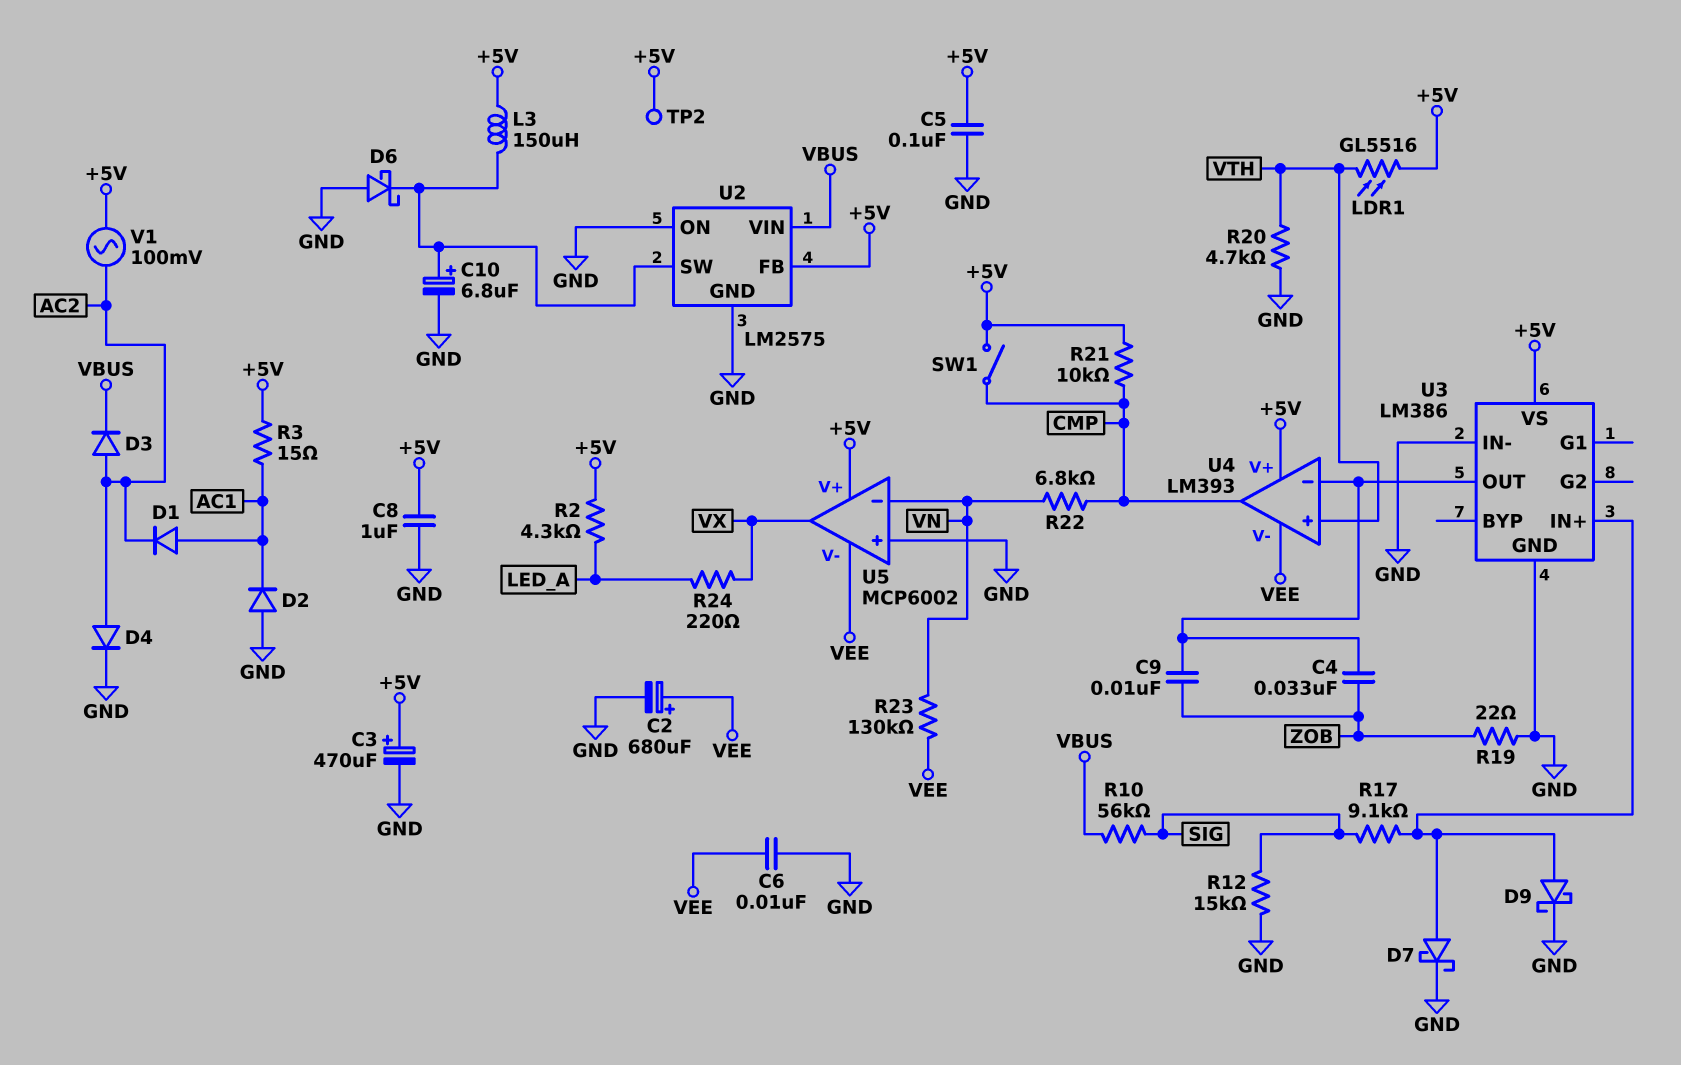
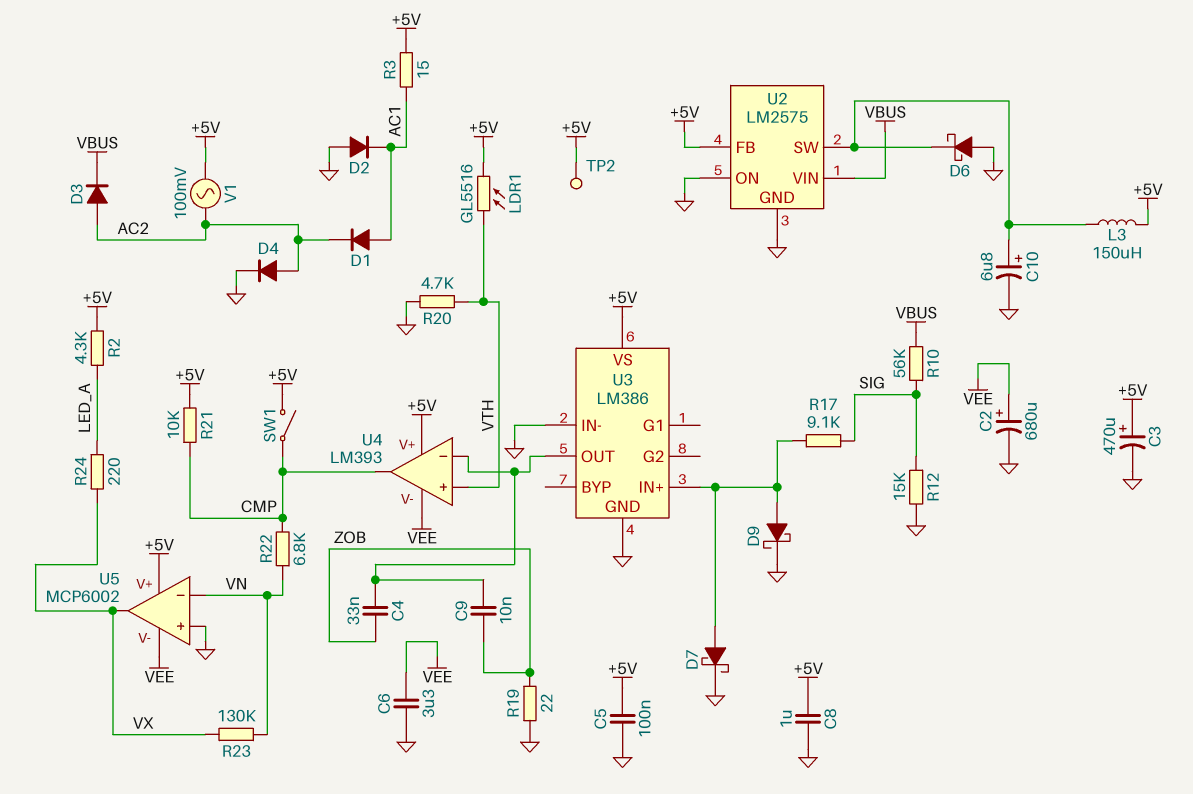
C6: 10nF (GND, VEE) -> 3.3uF (GND, VEE)
R23: 130k (VEE, VN) -> 130k (VN, VX)

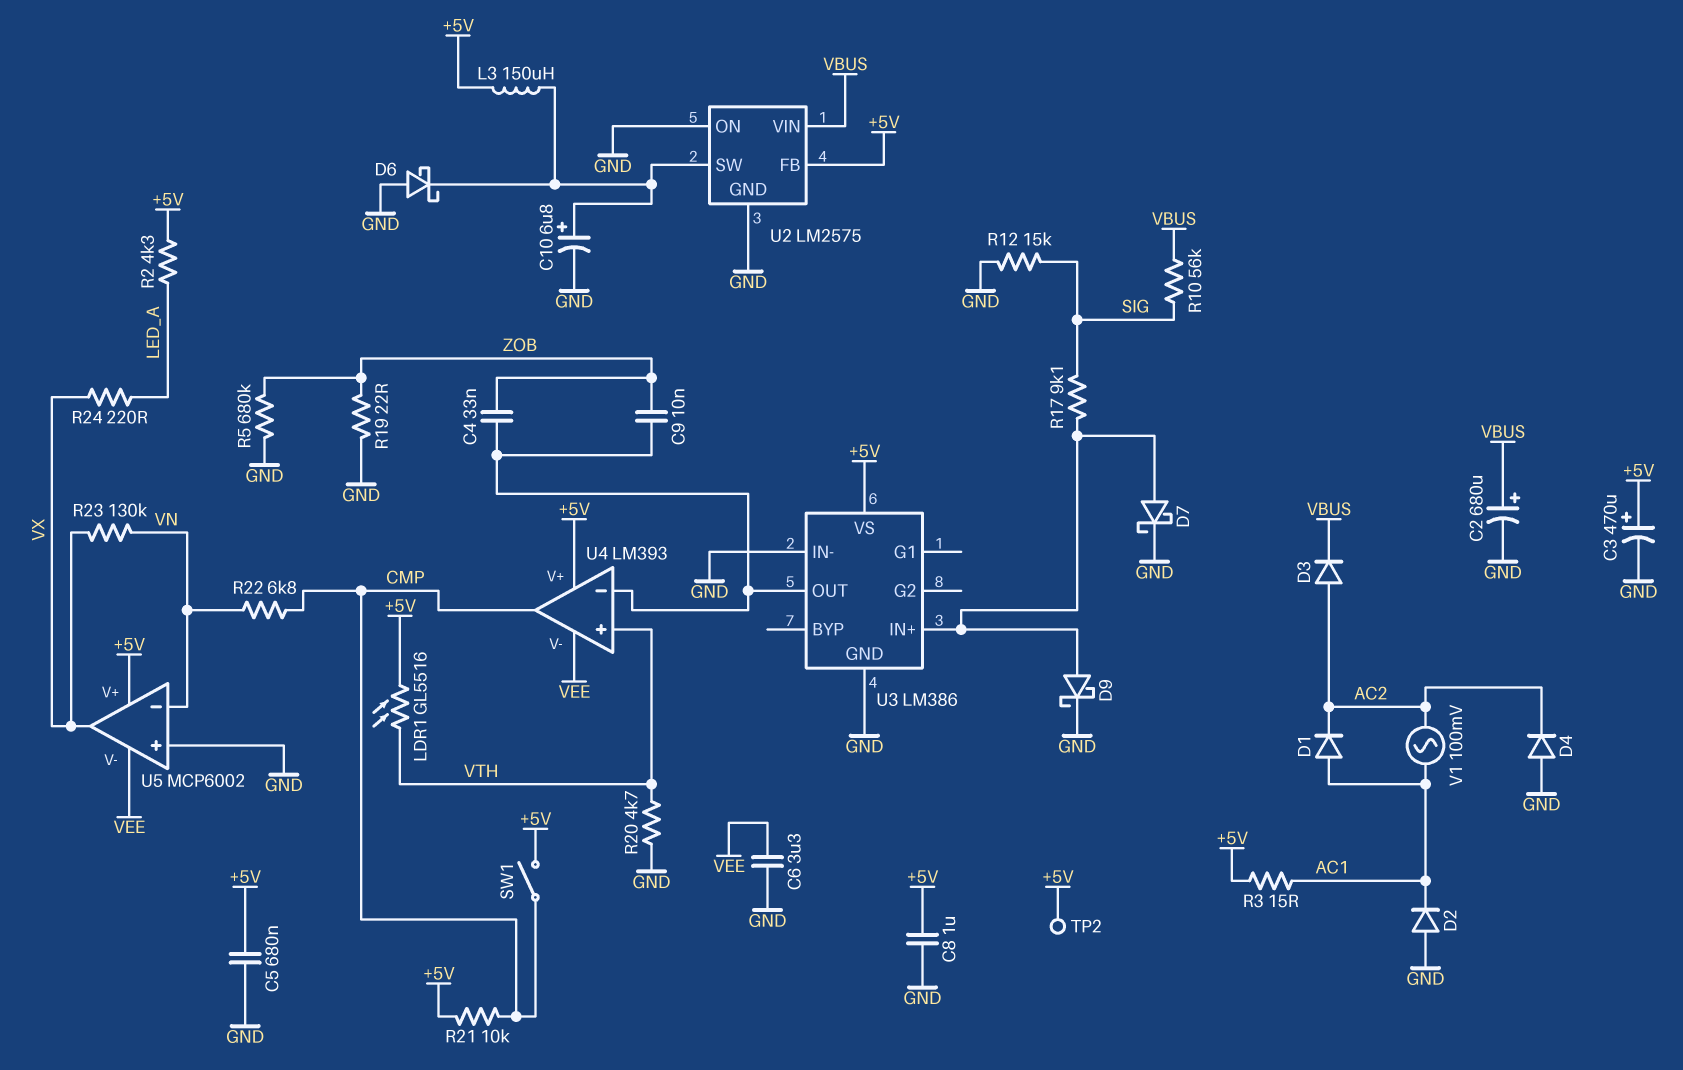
C2: 680uF (plus VEE, minus GND) -> 680uF (plus VBUS, minus GND)
C5: 100nF (+5V, GND) -> 680nF (+5V, GND)
D4: diode (A AC2, K GND) -> diode (A GND, K AC2)
R5: none -> 680k (GND, ZOB)
V1: AC 100mV (+5V, AC2) -> AC 100mV (AC1, AC2)

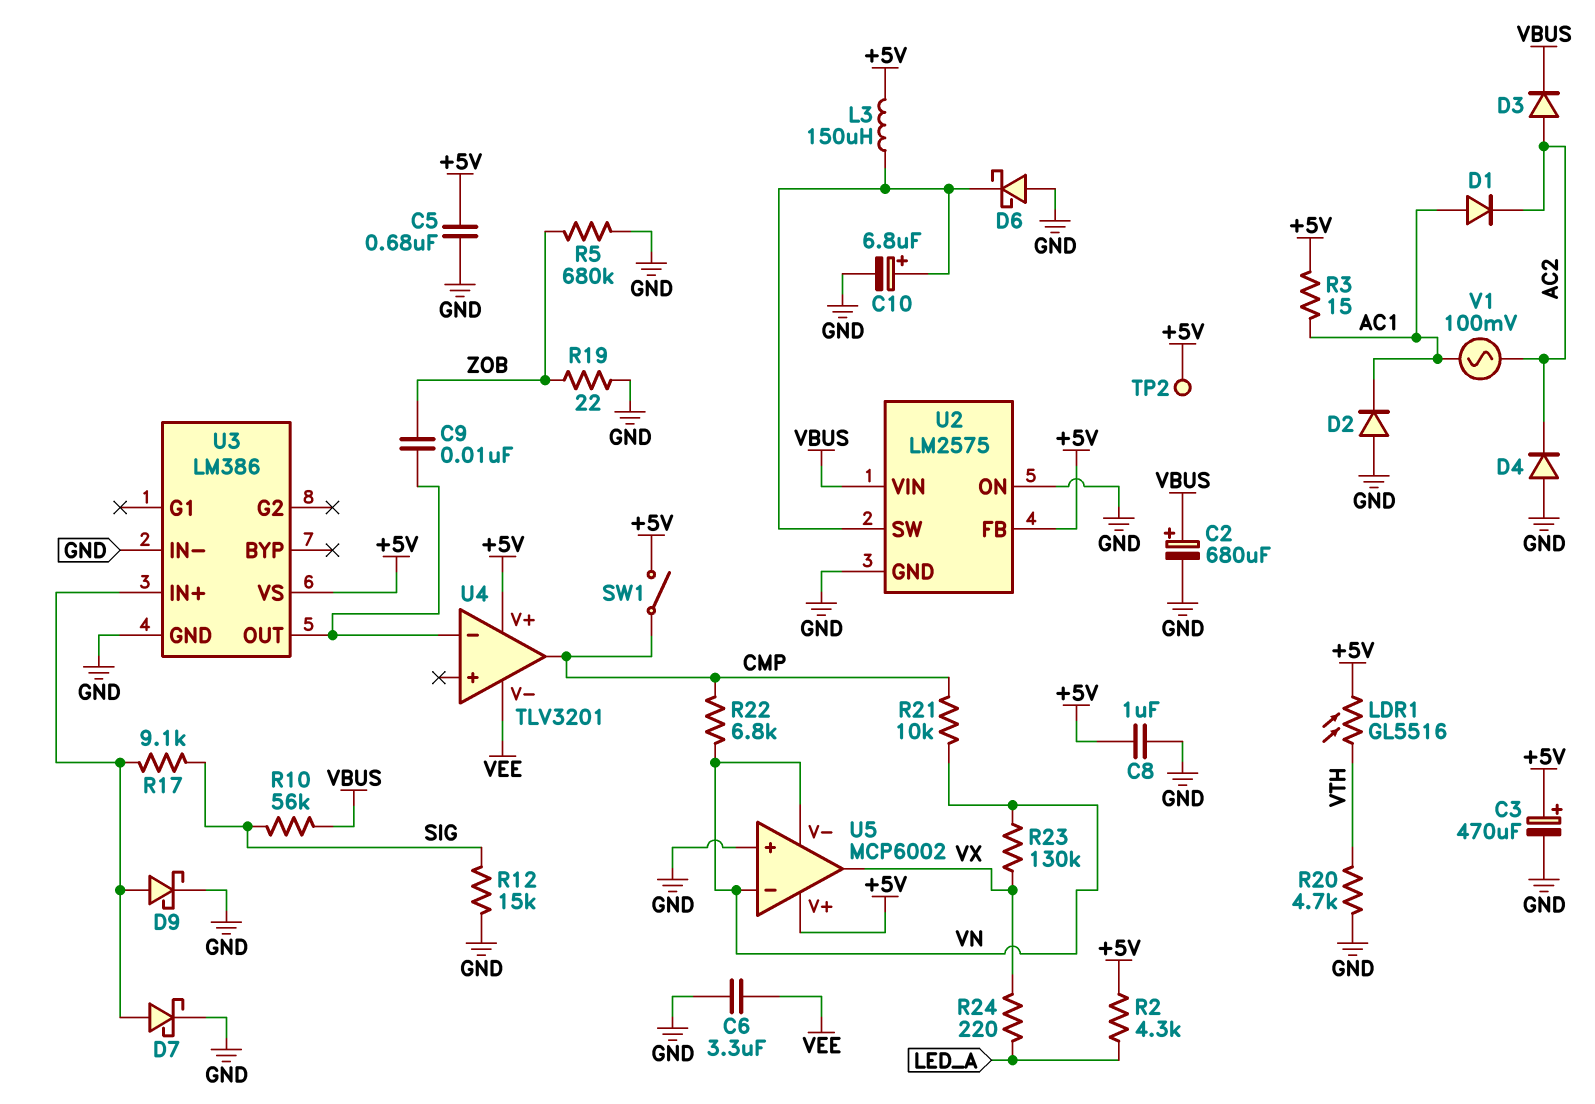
C4: 33nF (U3/OUT, ZOB) -> none
R21: 10k (+5V, CMP) -> 10k (CMP, VN)
U4: LM393 -> TLV3201
U4 pin in+: VTH -> none
U5 pin V-: VEE -> VN

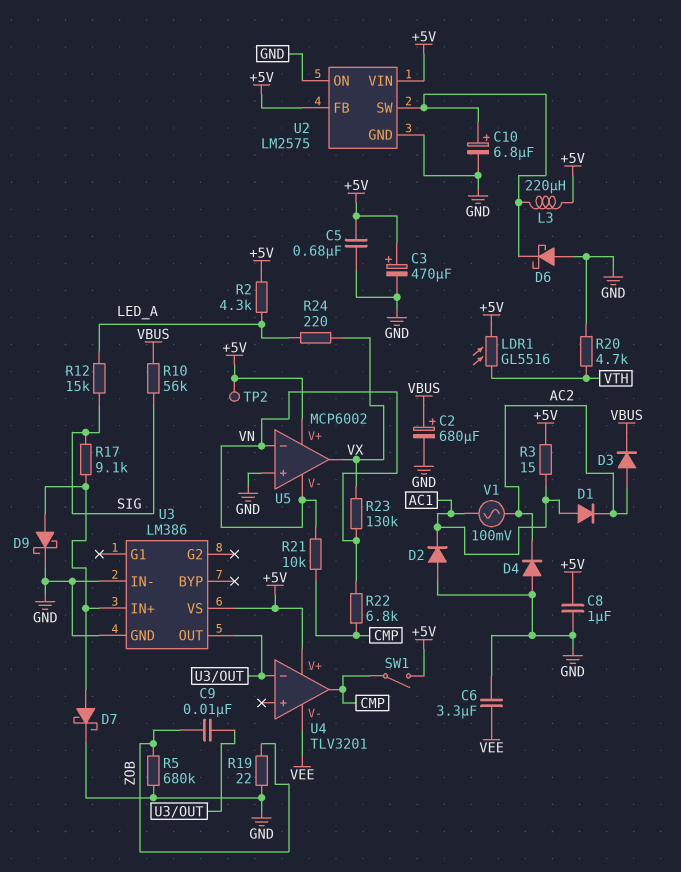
L3: 150uH (+5V, U2/SW) -> 220uH (+5V, U2/SW)
R12: 15k (GND, SIG) -> 15k (LED_A, SIG)
U2 pin VIN: VBUS -> +5V

